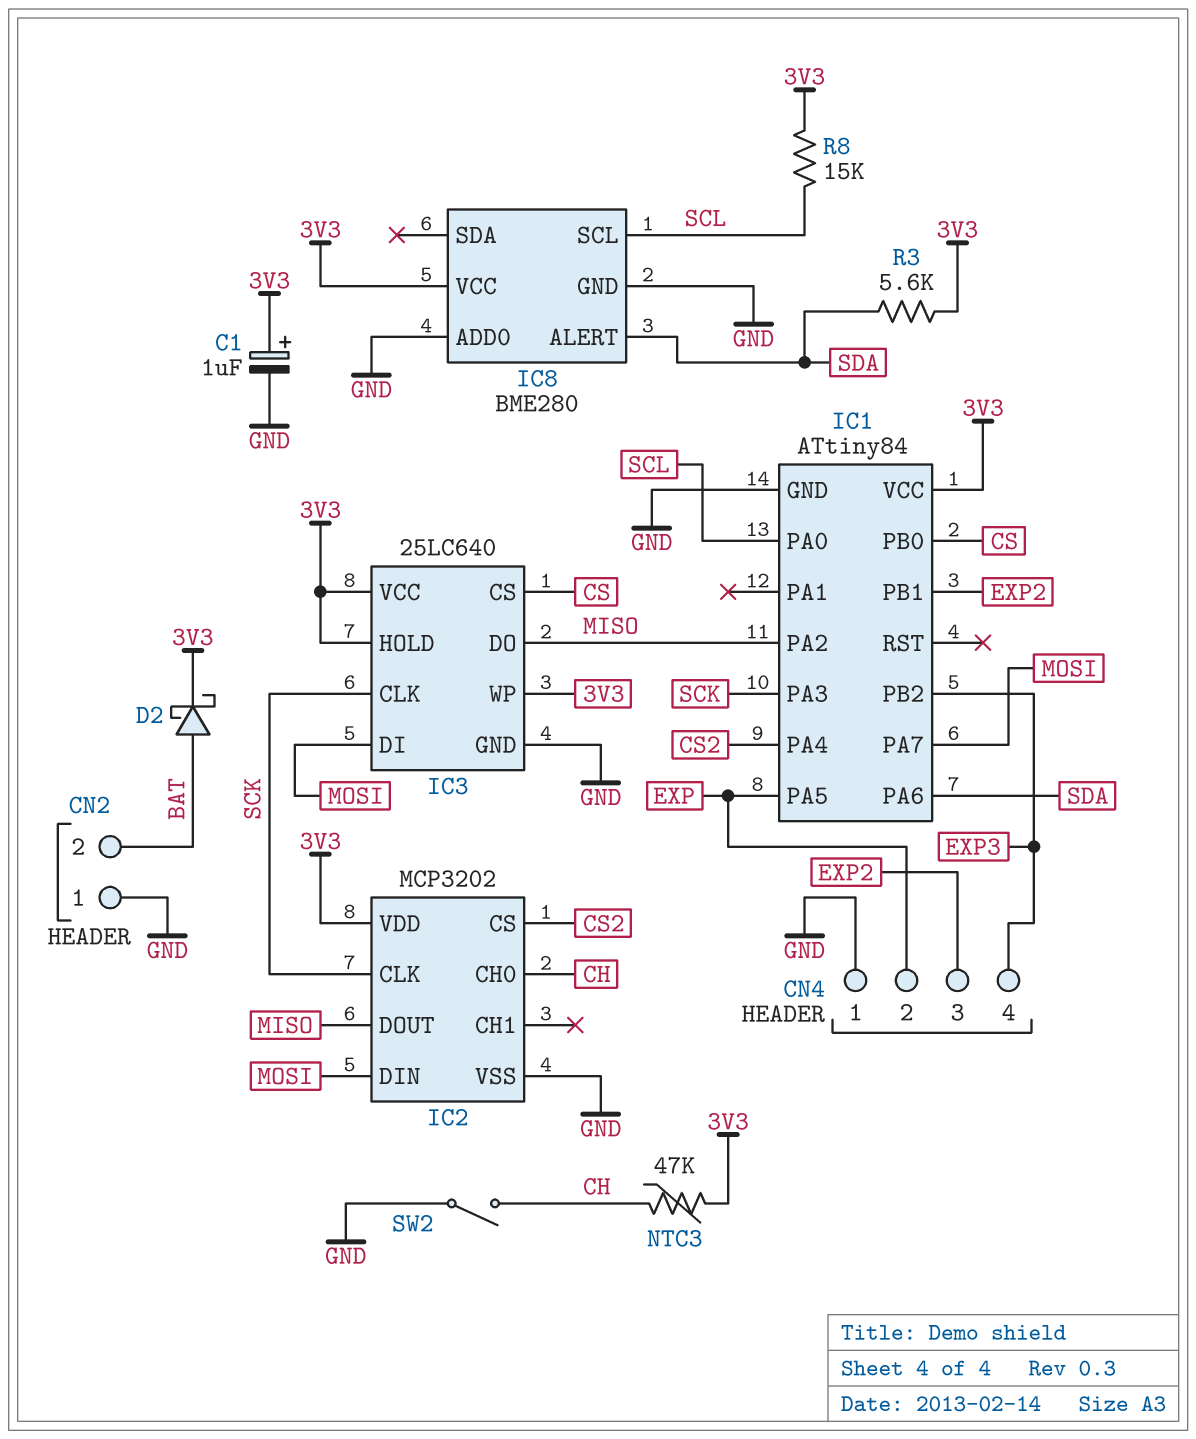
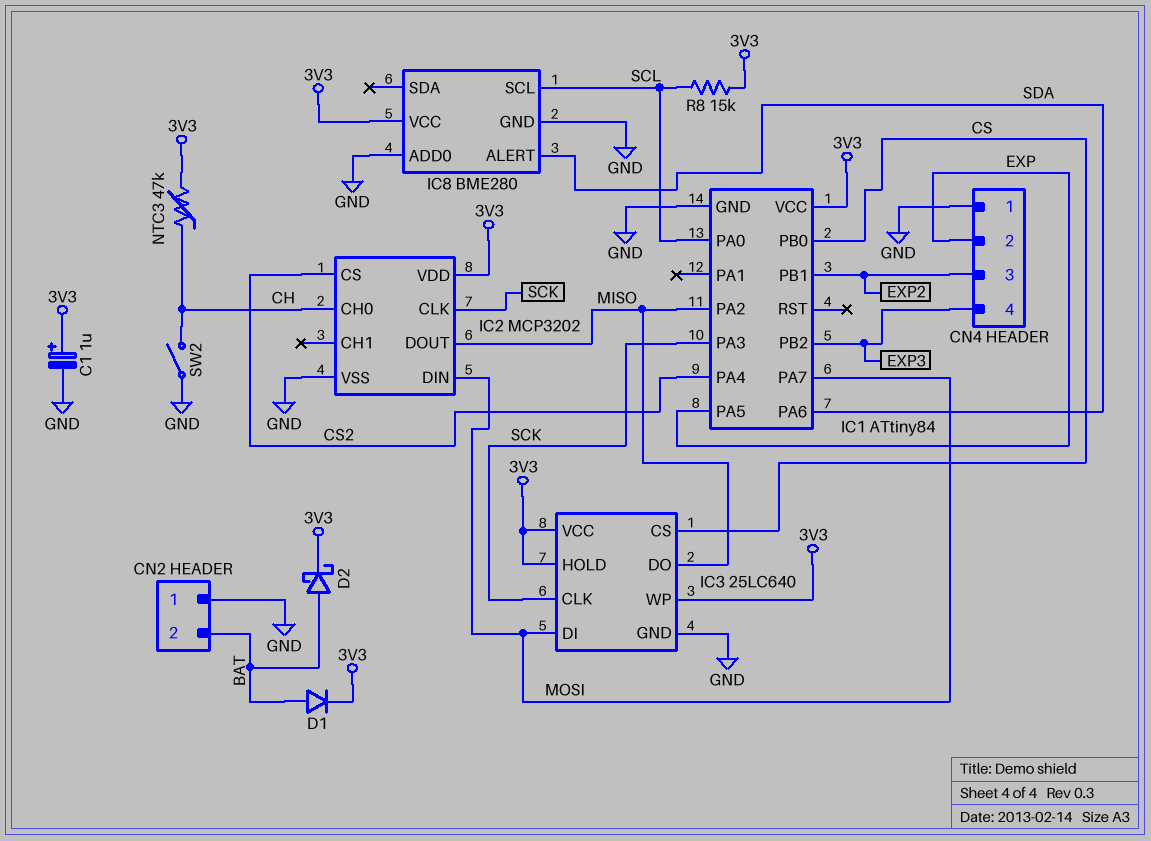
D1: none -> diode (A BAT, K 3V3)
R3: 5.6k (3V3, SDA) -> none

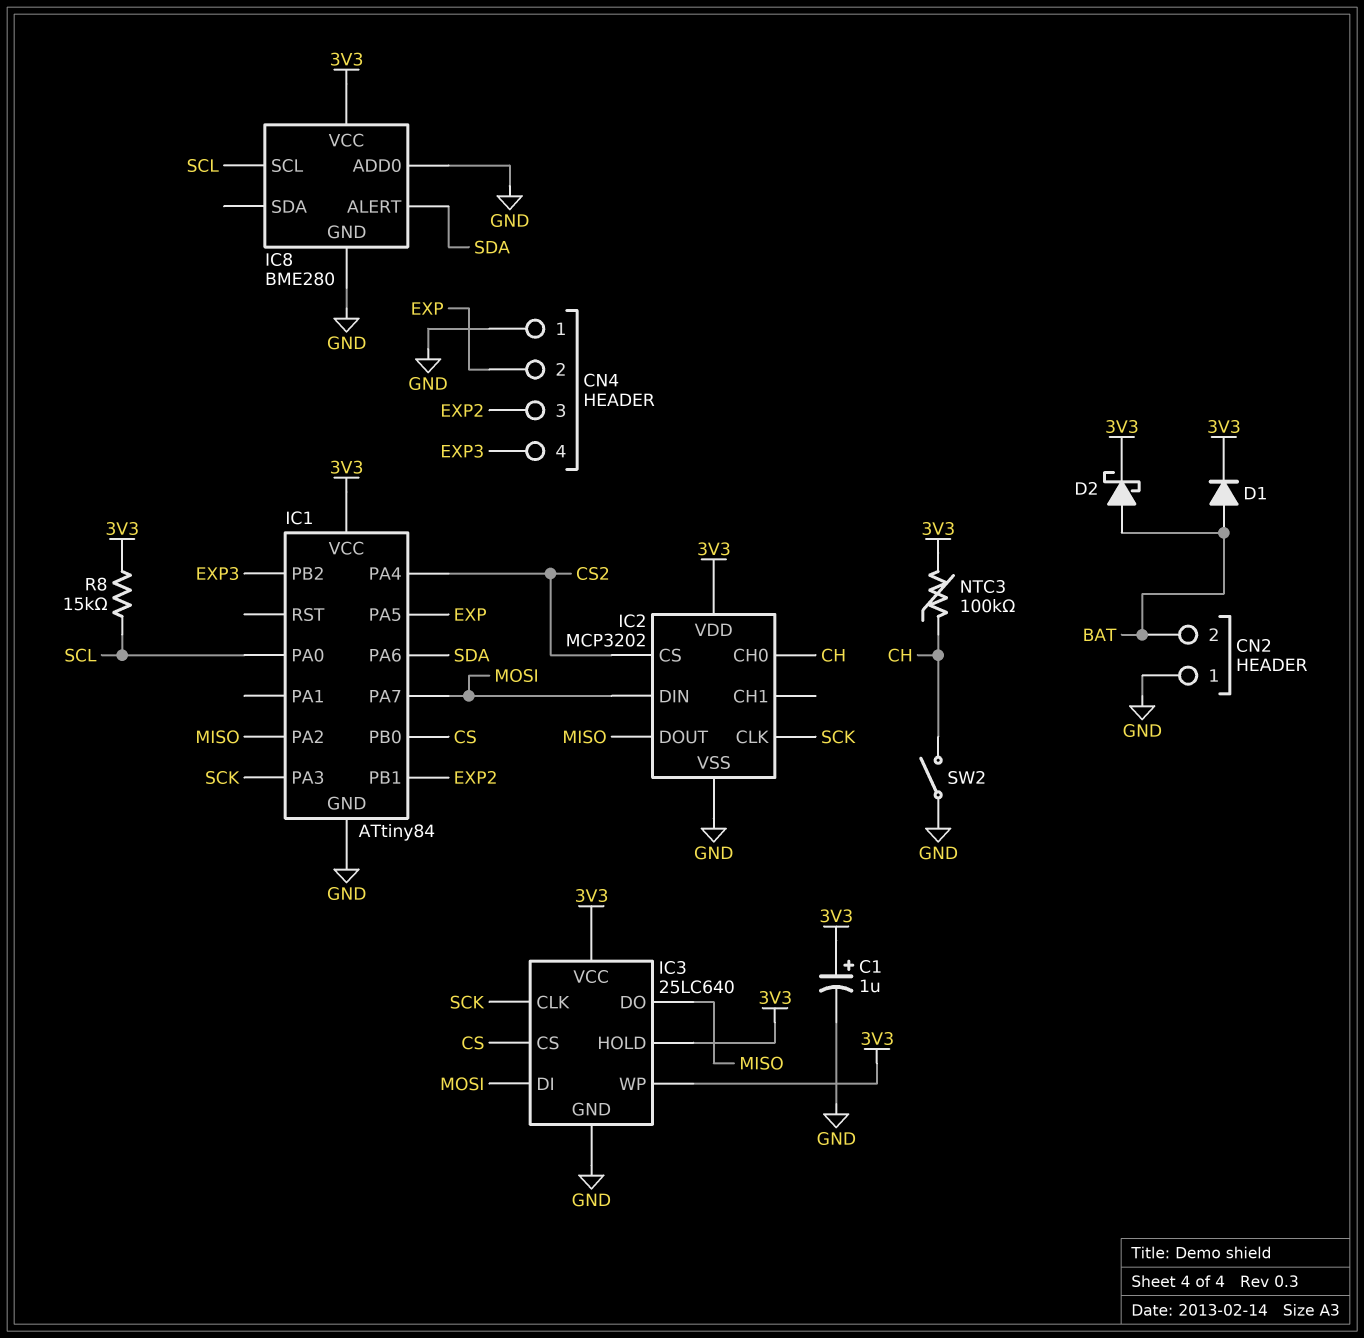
NTC3: 47k (3V3, CH) -> 100k (3V3, CH)

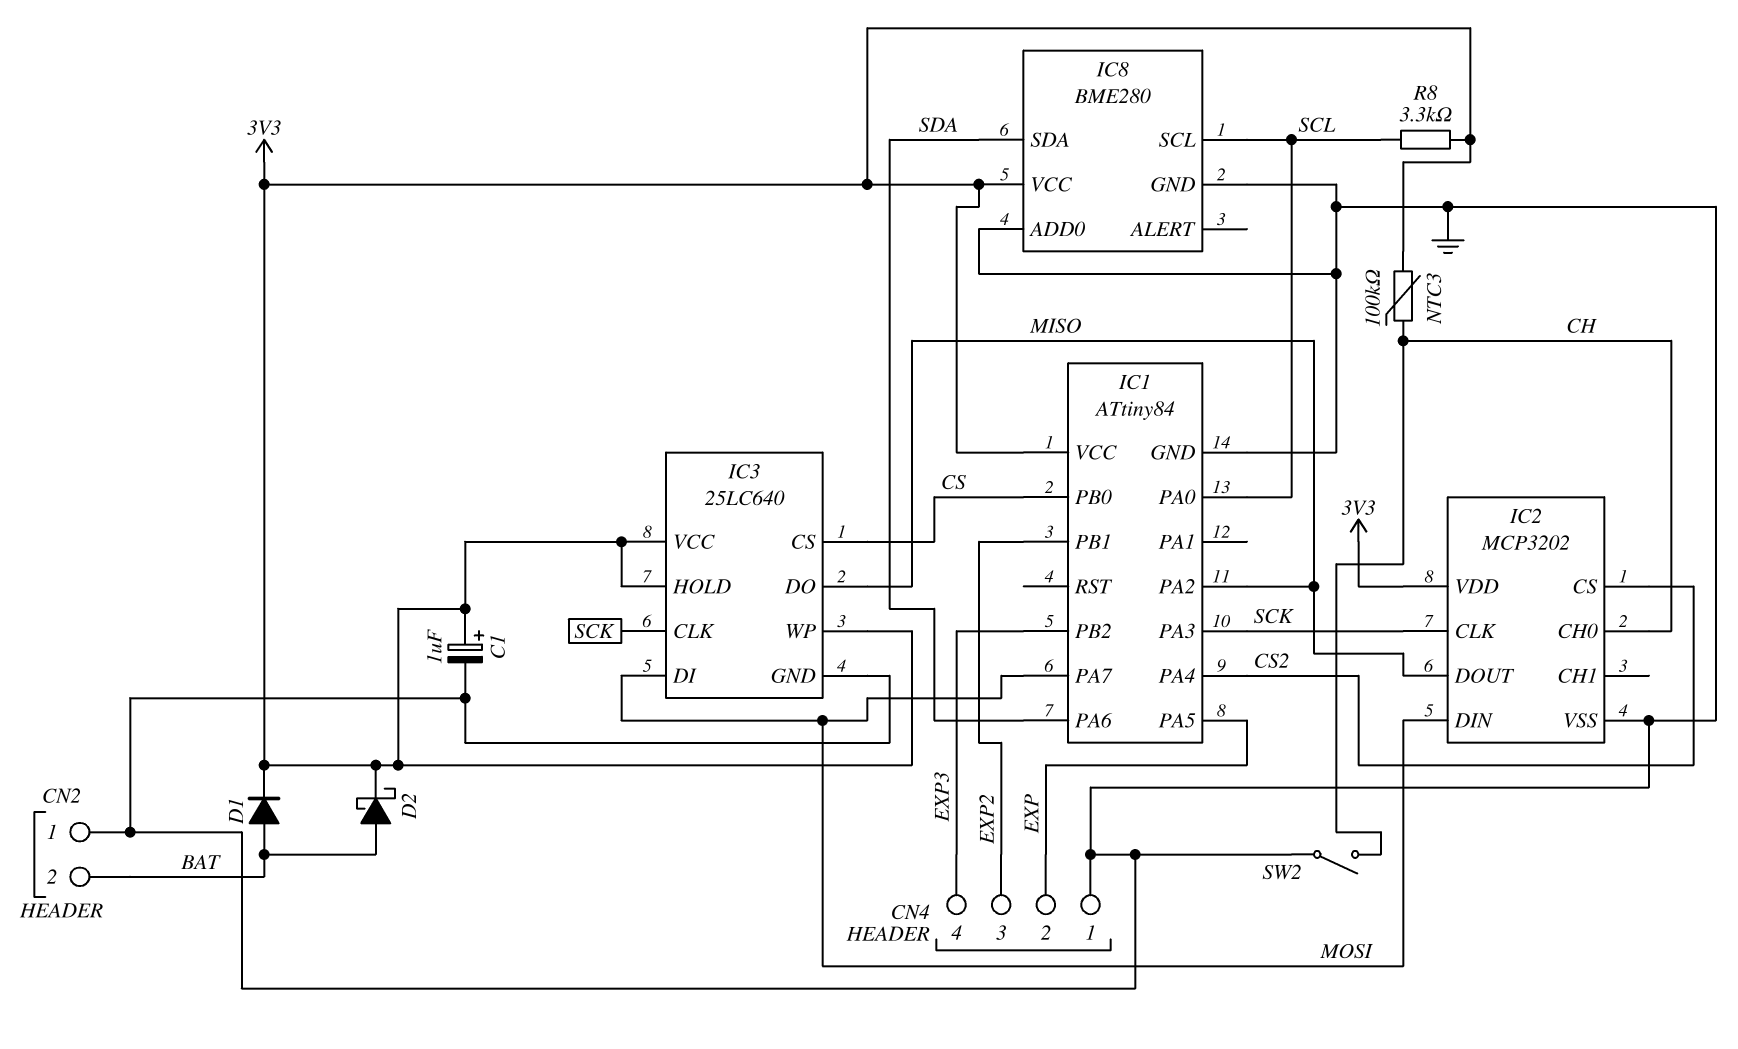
IC8 pin ALERT: SDA -> none
IC8 pin SDA: none -> SDA
R8: 15k (3V3, SCL) -> 3.3k (3V3, SCL)

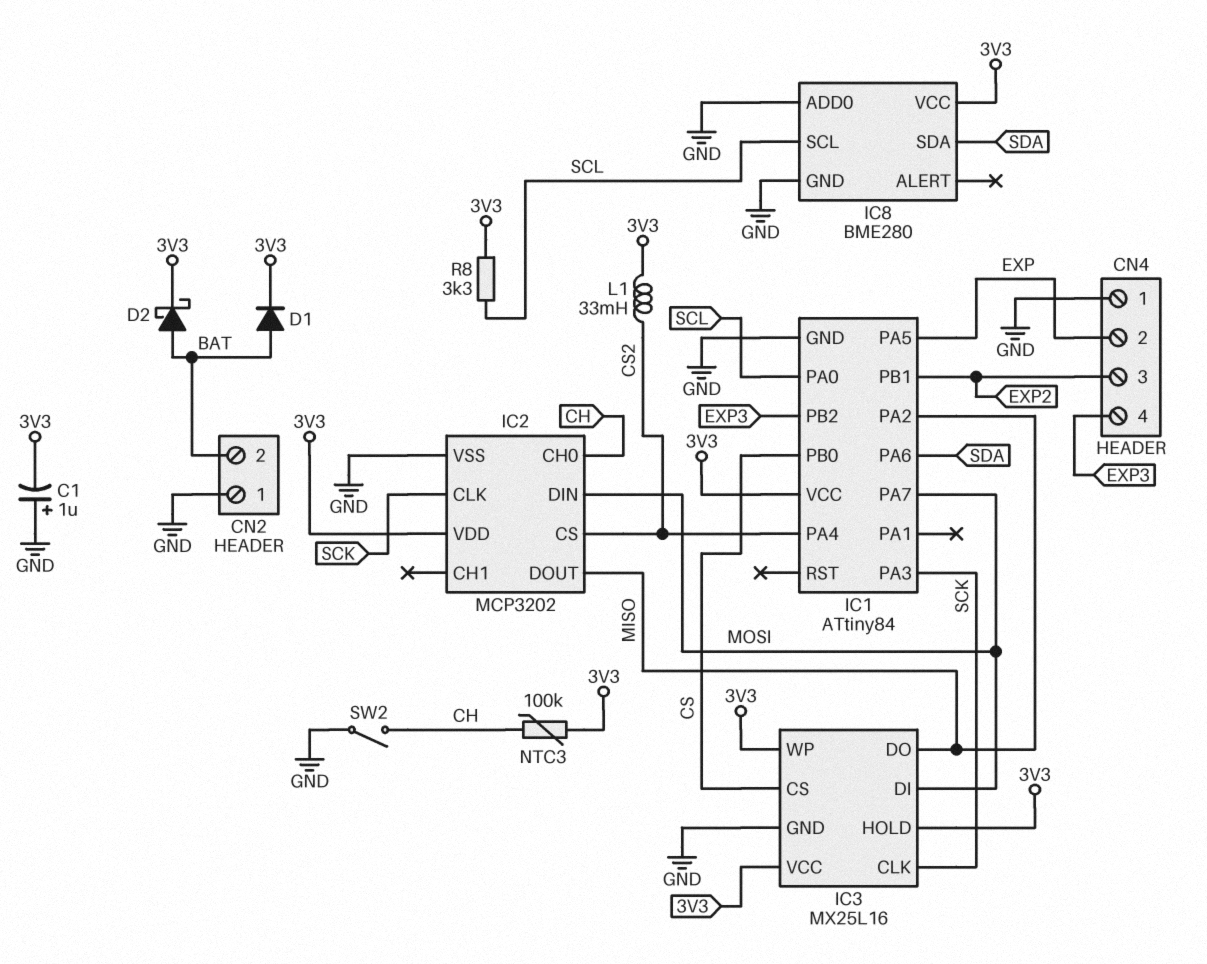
C1: 1uF (plus 3V3, minus GND) -> 1uF (plus GND, minus 3V3)
IC3: 25LC640 -> MX25L16
L1: none -> 33mH (3V3, CS2)

